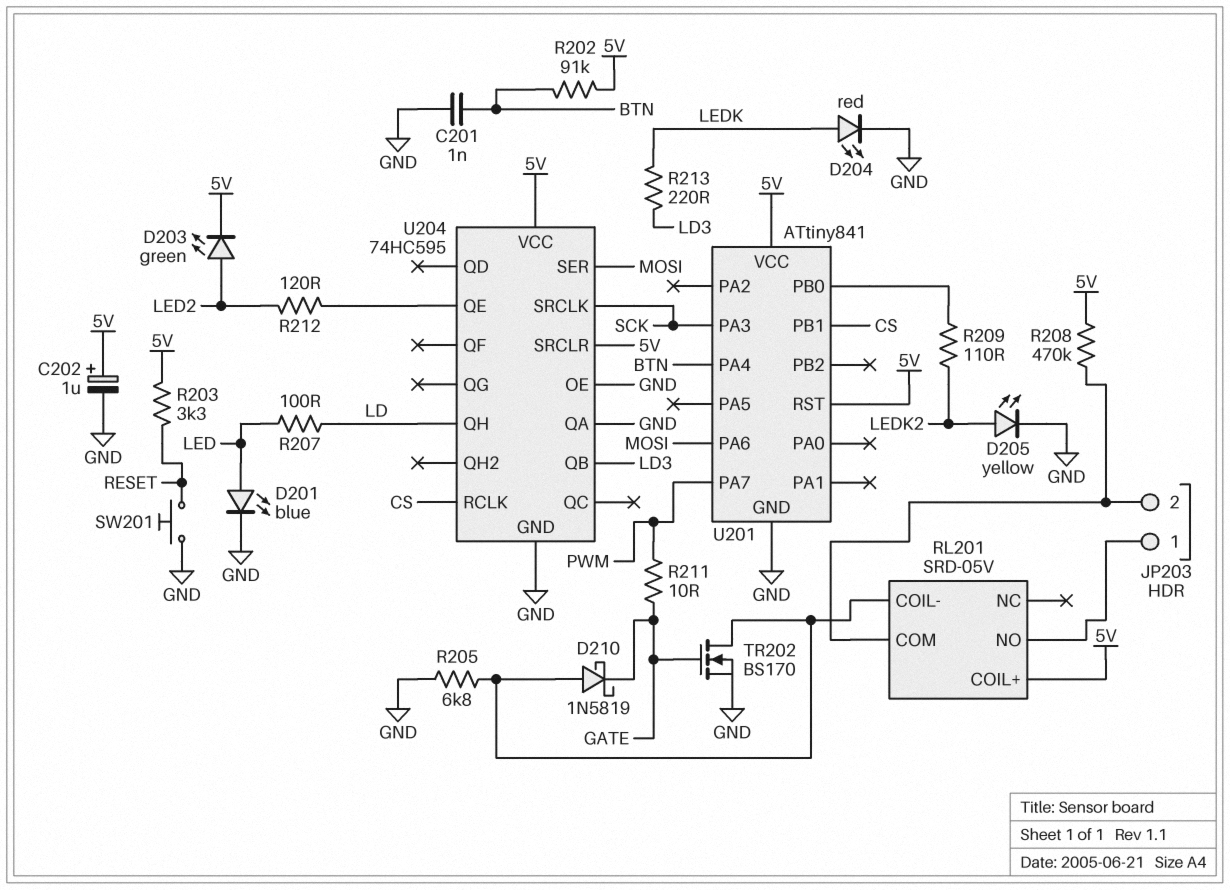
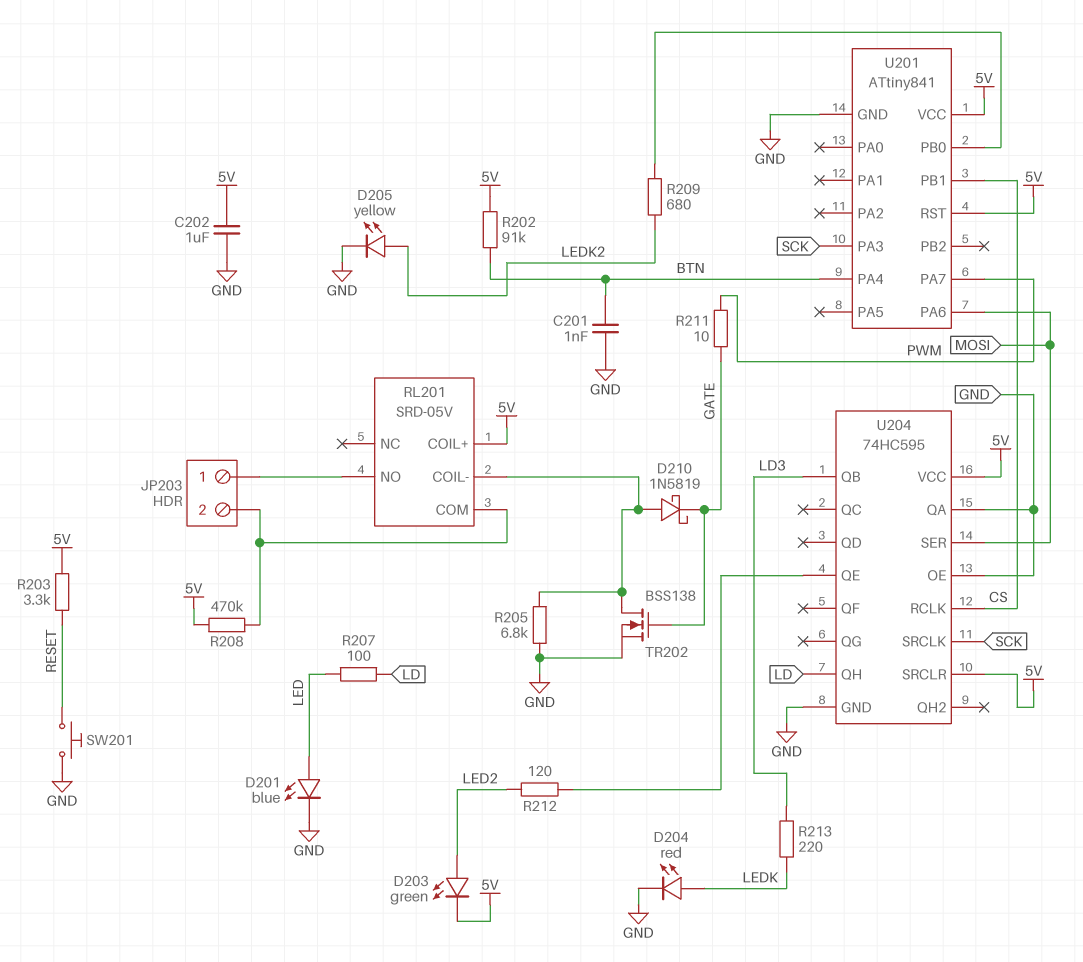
C202: 1uF (plus 5V, minus GND) -> 1uF (5V, GND)
R209: 110 (LEDK2, U201/PB0) -> 680 (LEDK2, U201/PB0)
TR202: NMOS BS170 (G GATE, D RL201/COIL-, S GND) -> NMOS BSS138 (G GATE, D RL201/COIL-, S GND)

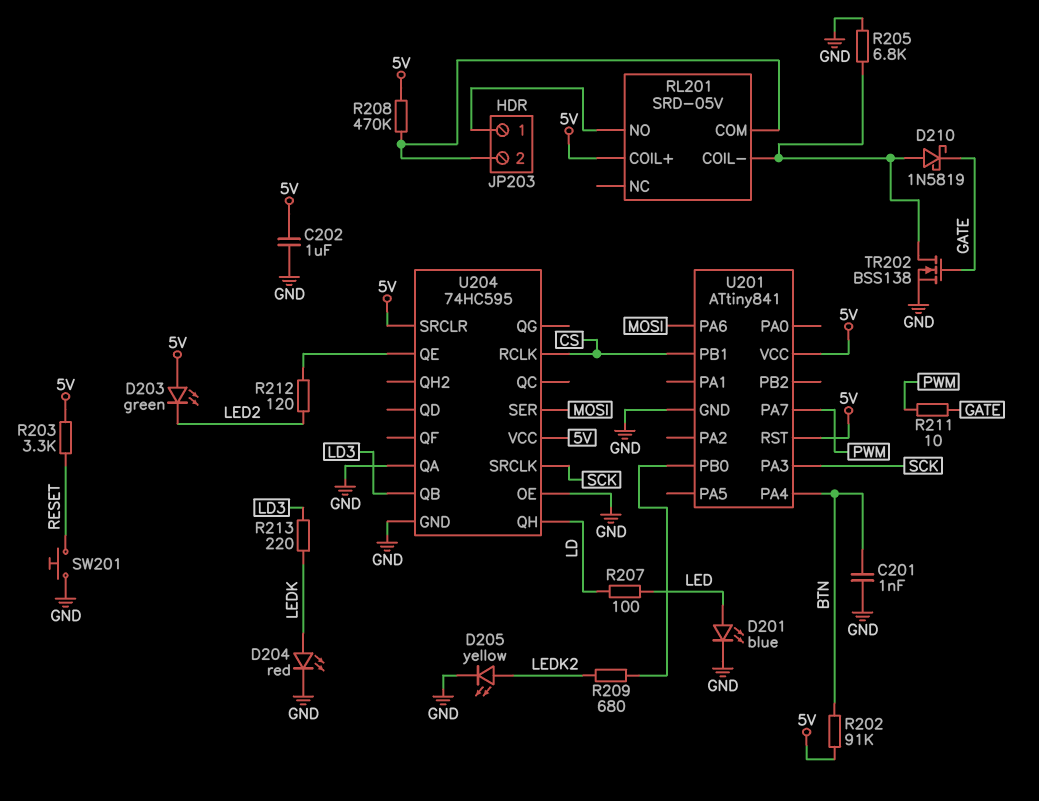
D203: LED green (A LED2, K 5V) -> LED green (A 5V, K LED2)

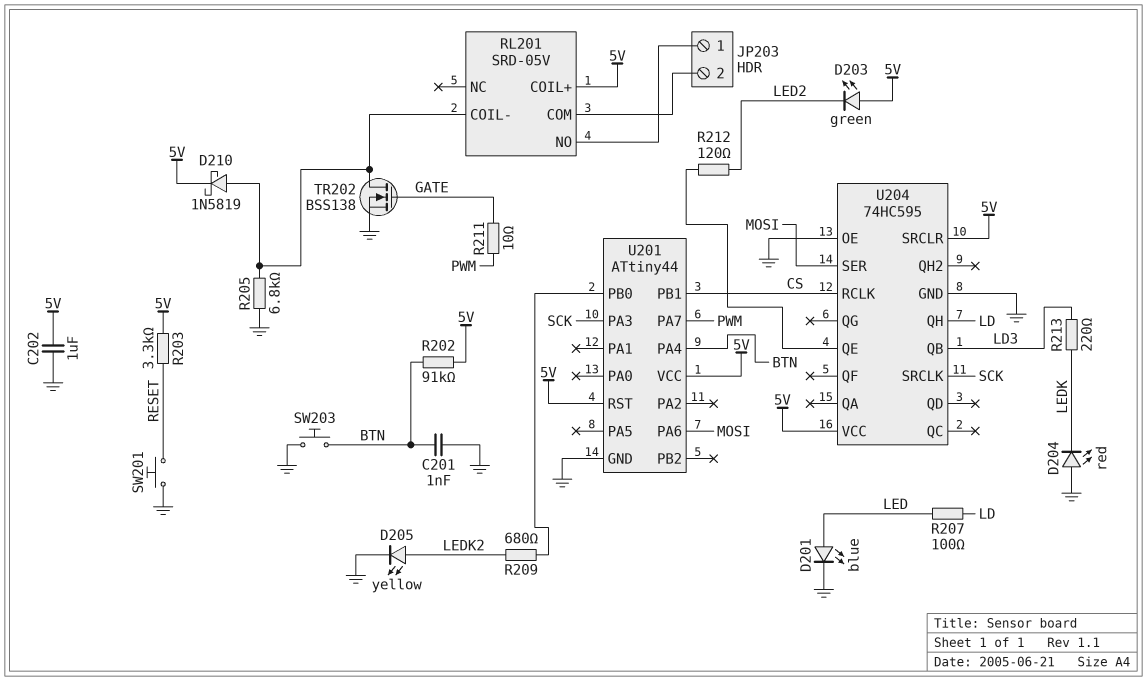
D204: LED red (A LEDK, K GND) -> LED red (A GND, K LEDK)
D210: schottky 1N5819 (A RL201/COIL-, K GATE) -> schottky 1N5819 (A RL201/COIL-, K 5V)
R208: 470k (5V, JP203/2) -> none
SW203: none -> button (BTN, GND)
U201: ATtiny841 -> ATtiny44
U204 pin QA: GND -> none

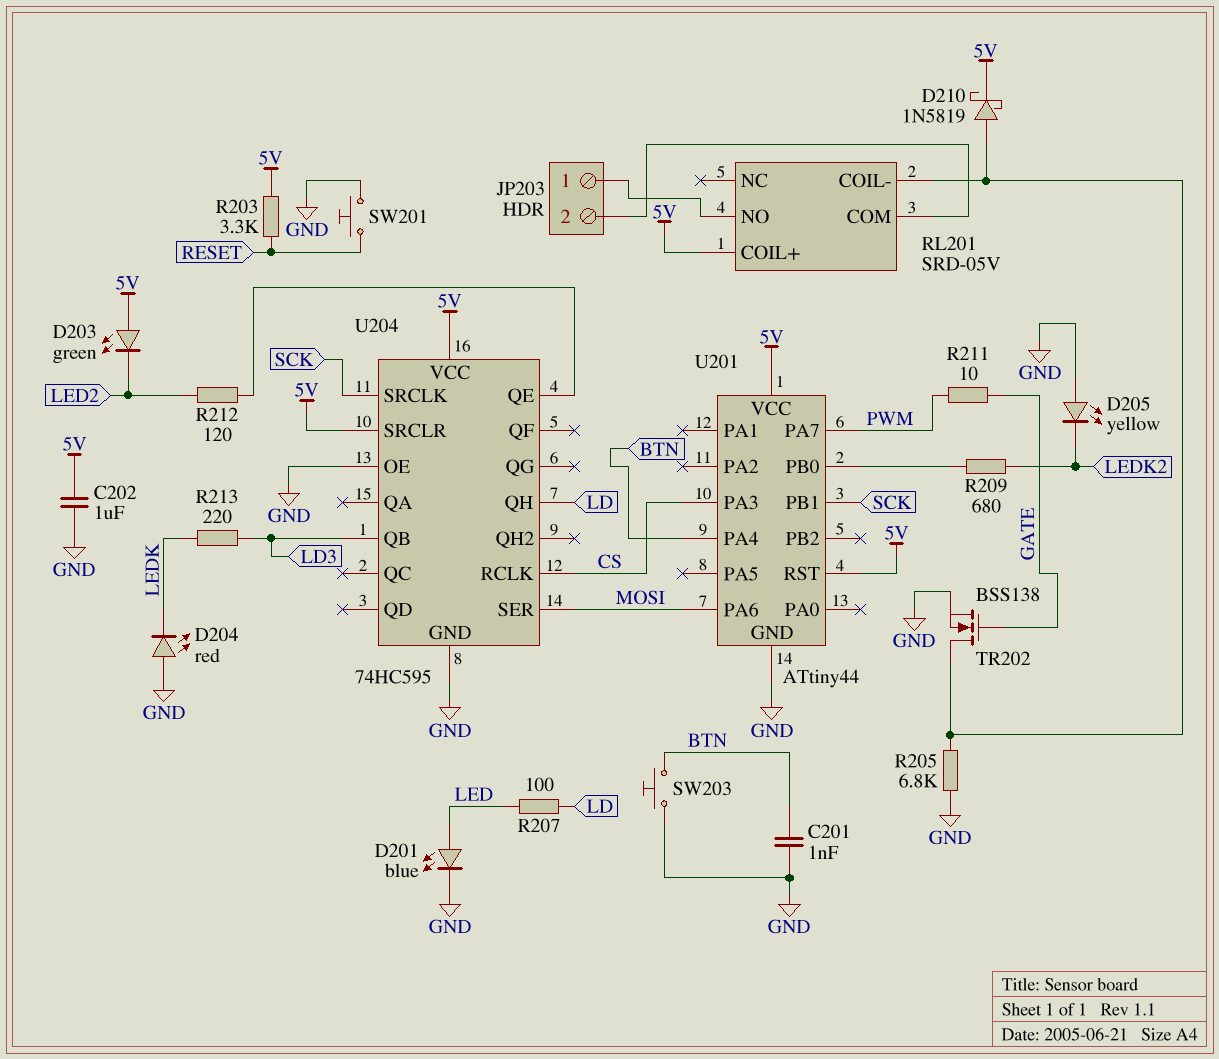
D205: LED yellow (A LEDK2, K GND) -> LED yellow (A GND, K LEDK2)
R202: 91k (5V, BTN) -> none
U201 pin PA3: SCK -> CS
U201 pin PB1: CS -> SCK

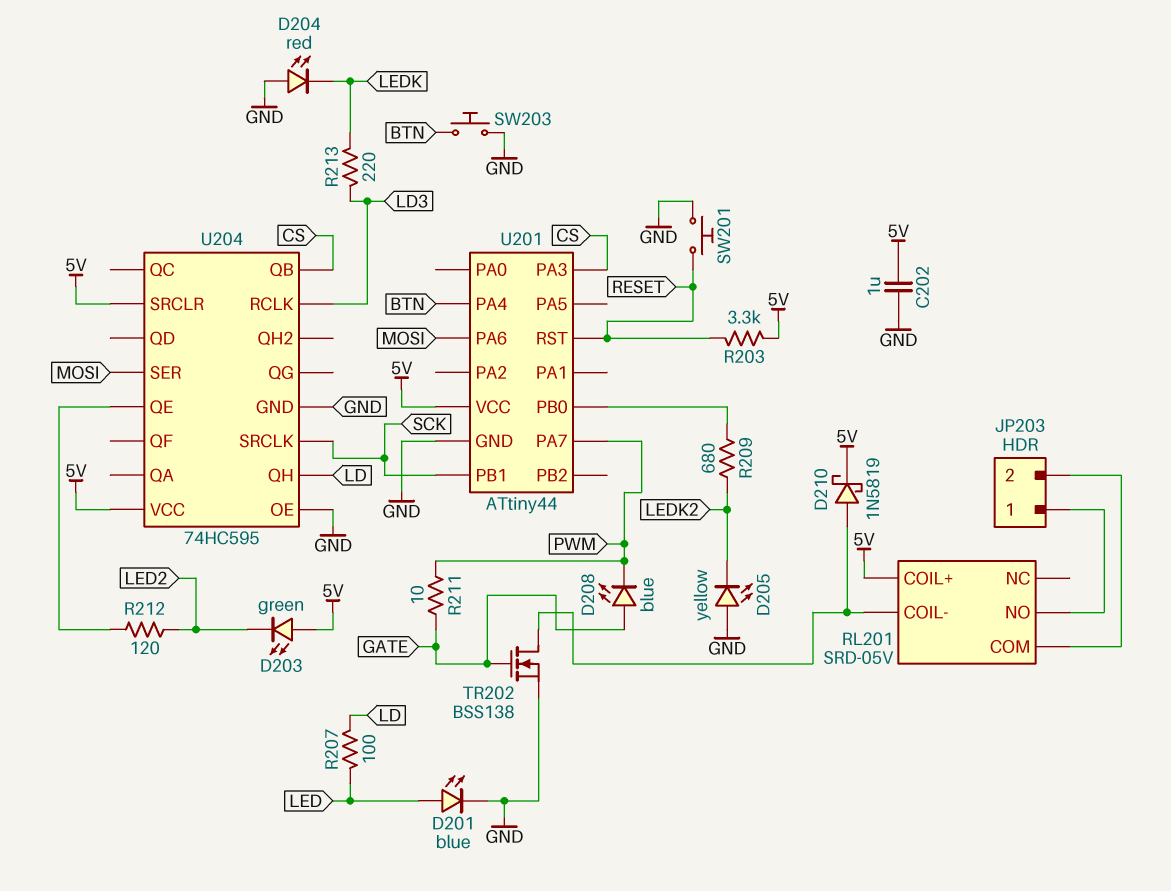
C201: 1nF (BTN, GND) -> none
D208: none -> LED blue (A GATE, K PWM)
R205: 6.8k (GND, RL201/COIL-) -> none
U201 pin RST: 5V -> RESET
U204 pin QB: LD3 -> CS
U204 pin RCLK: CS -> LD3

